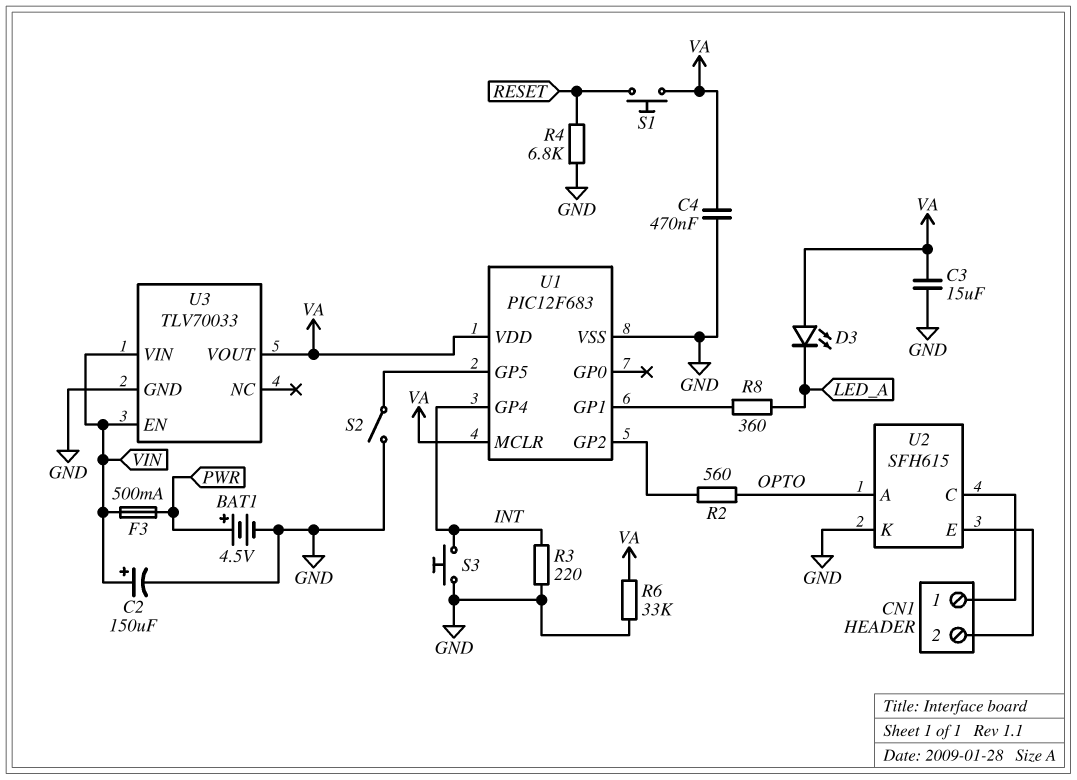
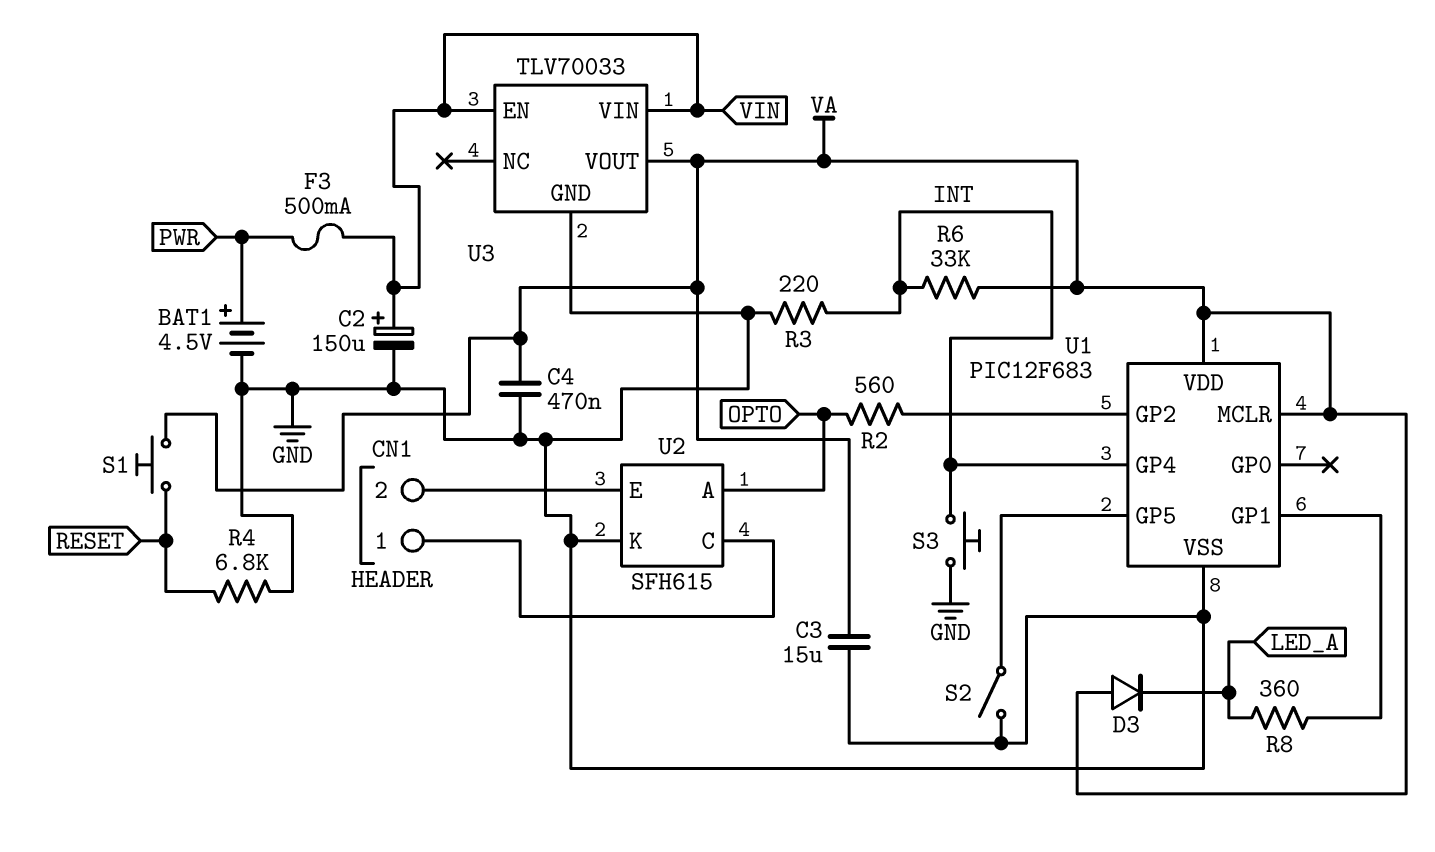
D3: LED (A VA, K LED_A) -> diode (A VA, K LED_A)
R6: 33k (GND, VA) -> 33k (INT, VA)

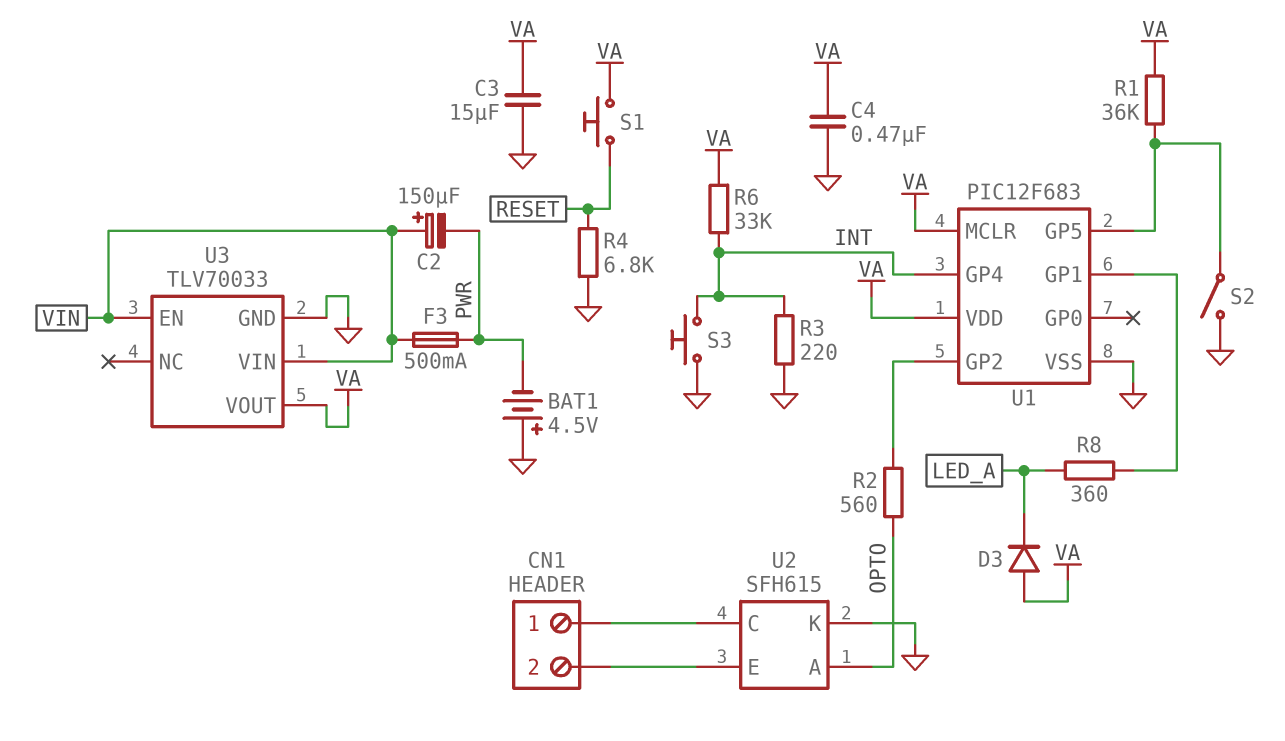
BAT1: 4.5V (plus PWR, minus GND) -> 4.5V (plus GND, minus PWR)
C2: 150uF (plus VIN, minus GND) -> 150uF (plus VIN, minus PWR)
R1: none -> 36k (U1/GP5, VA)

